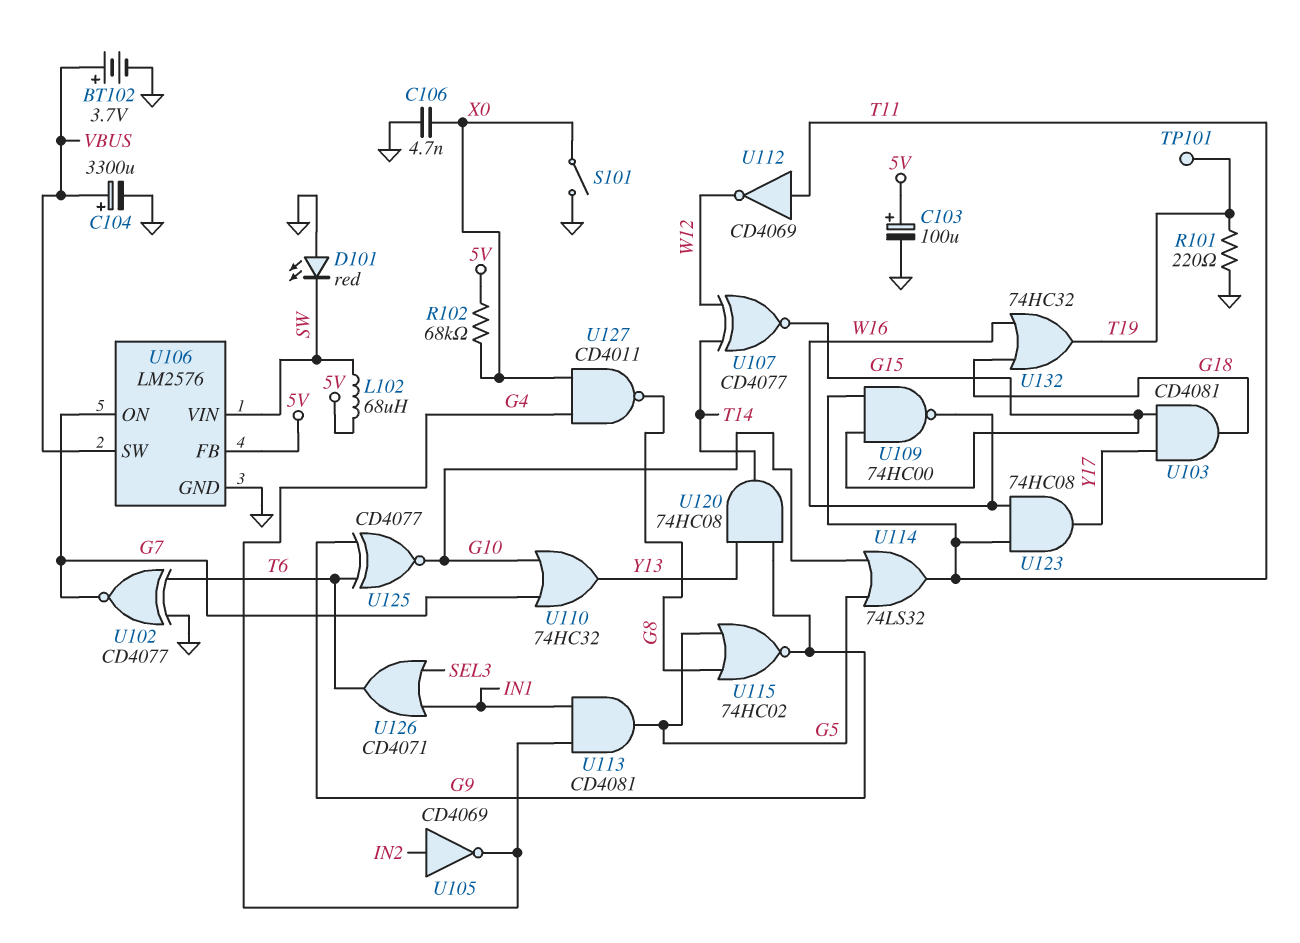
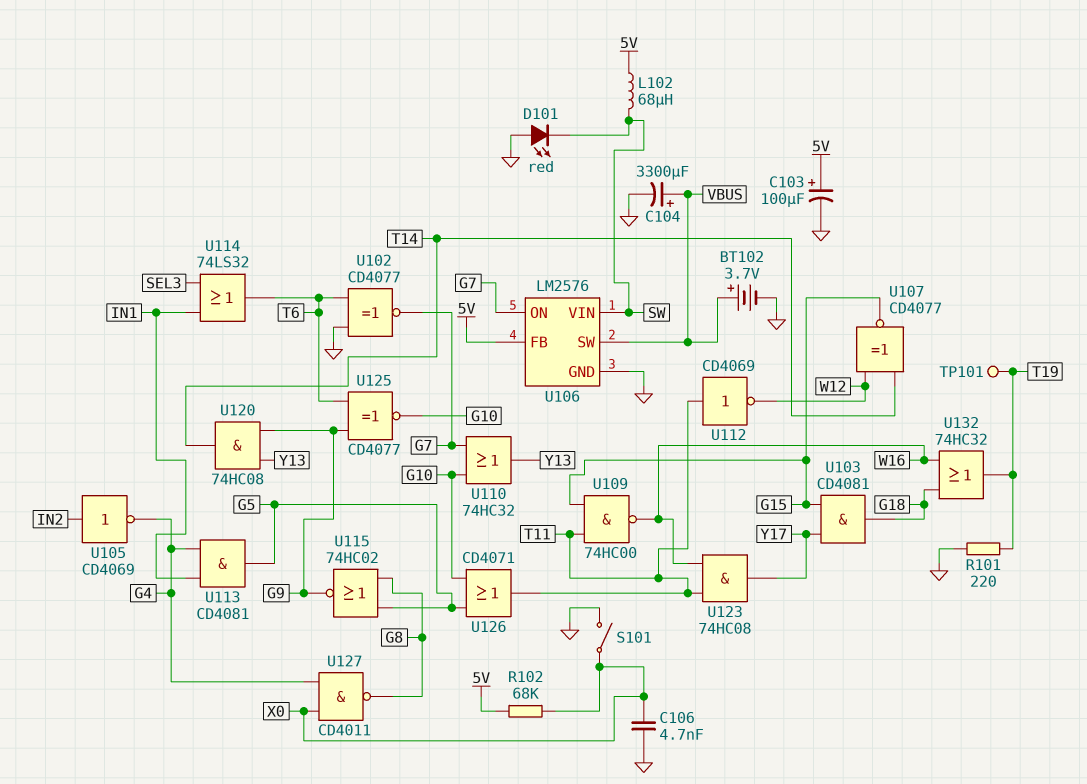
U114: OR 74LS32 (in G5, in G10, out T11) -> OR 74LS32 (in IN1, in SEL3, out T6)
U126: OR CD4071 (in IN1, in SEL3, out T6) -> OR CD4071 (in G5, in G10, out T11)

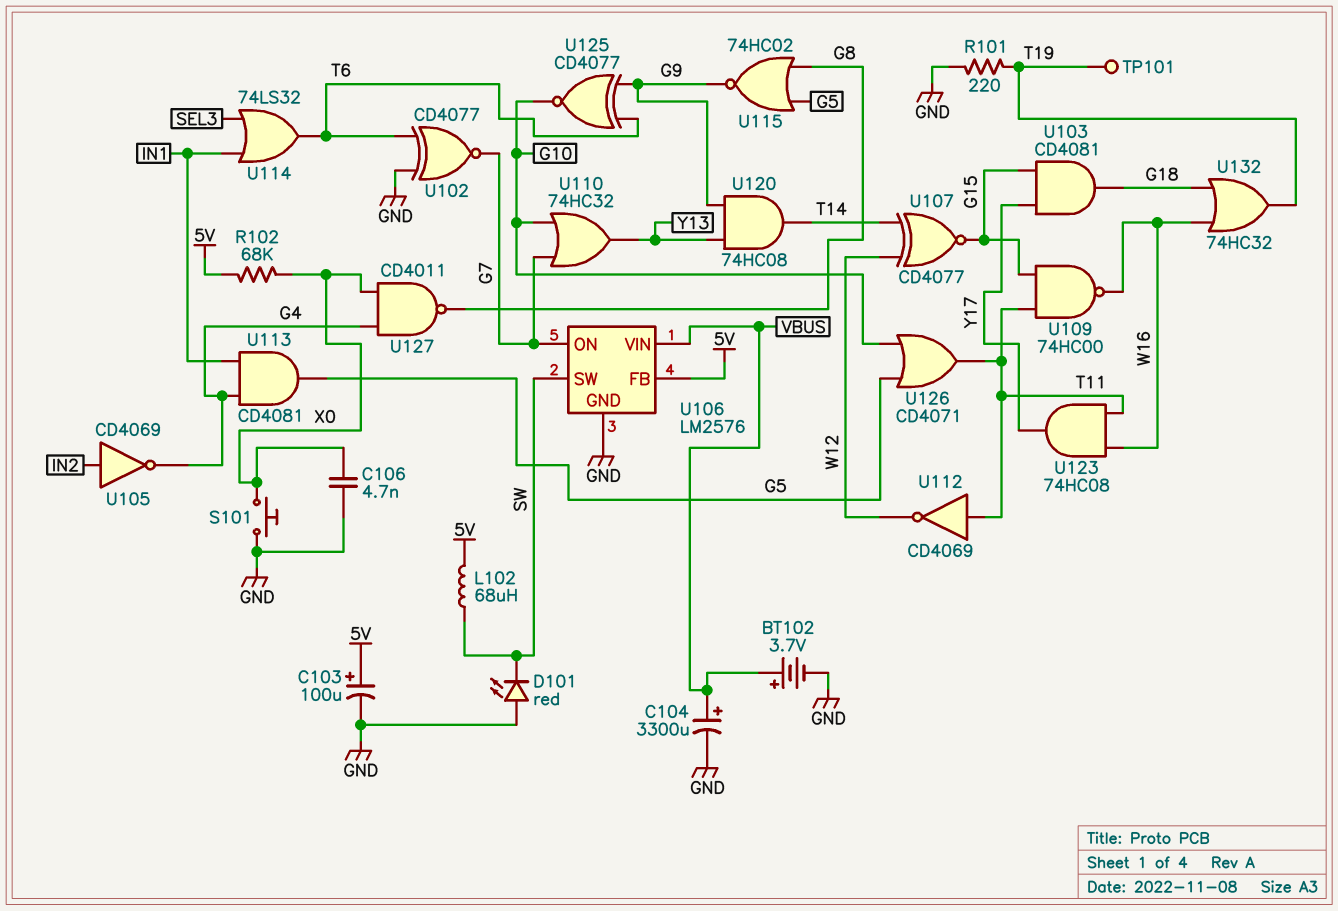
S101: switch (GND, X0) -> button (GND, X0)
U106 pin SW: VBUS -> SW
U106 pin VIN: SW -> VBUS

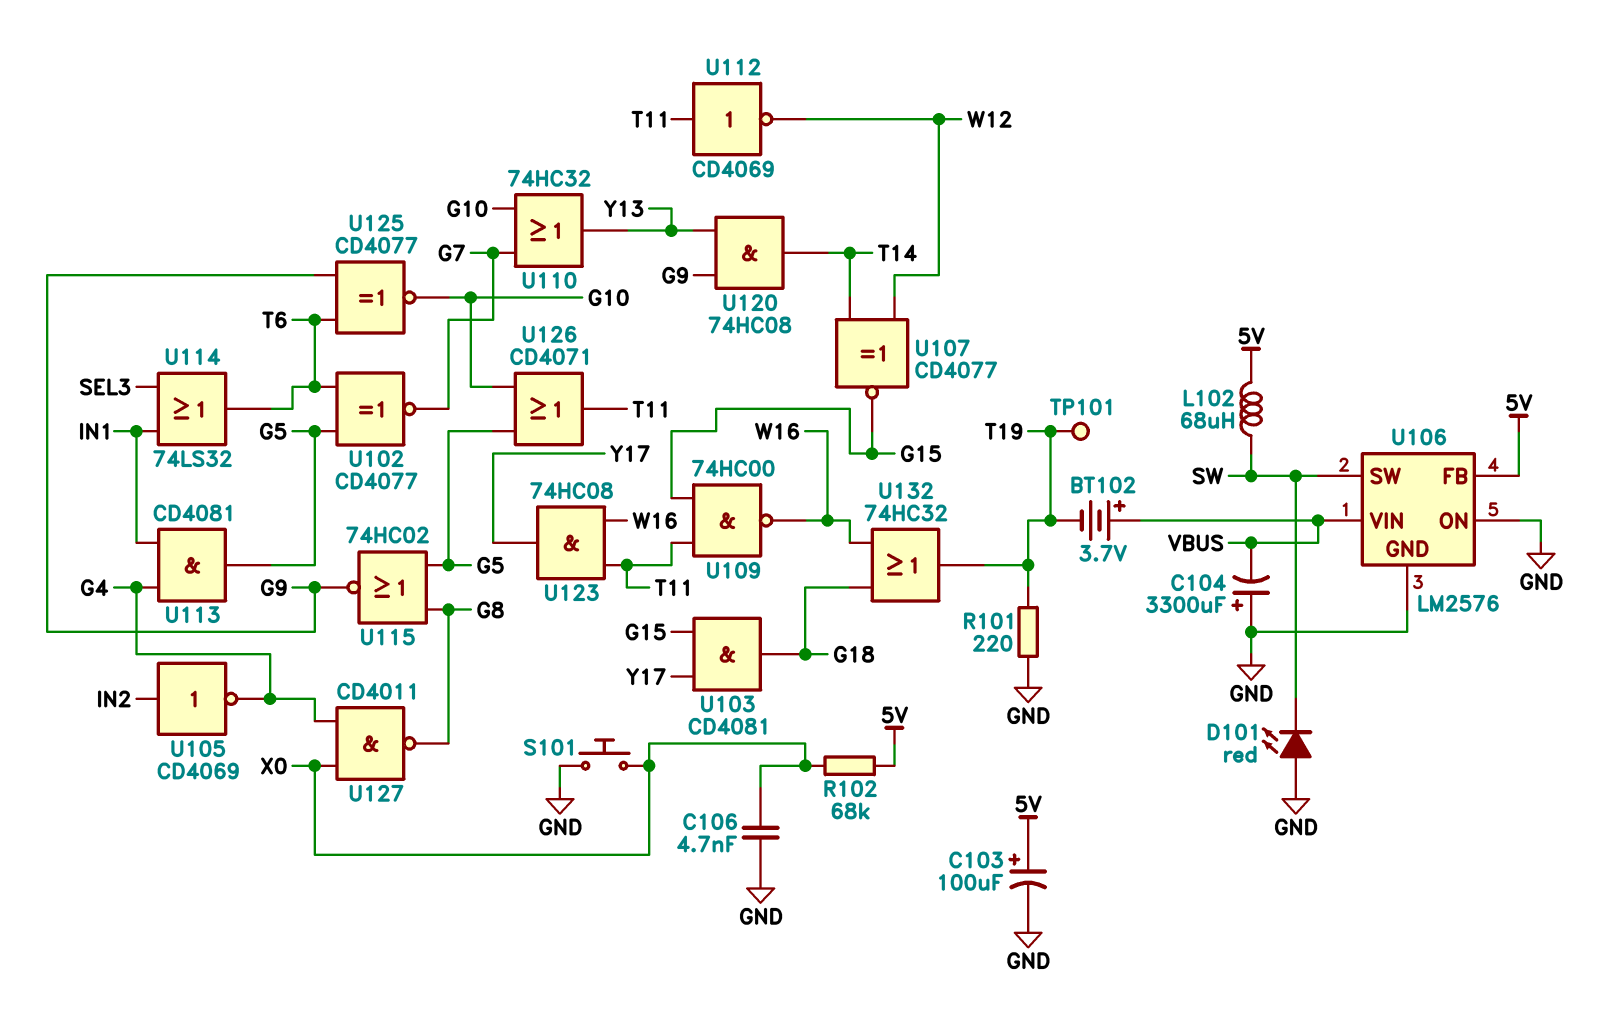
BT102: 3.7V (plus VBUS, minus GND) -> 3.7V (plus VBUS, minus T19)
C104: 3300uF (plus VBUS, minus GND) -> 3300uF (plus GND, minus VBUS)
U102: XNOR CD4077 (in GND, in T6, out G7) -> XNOR CD4077 (in G5, in T6, out G7)
U106 pin ON: G7 -> GND

